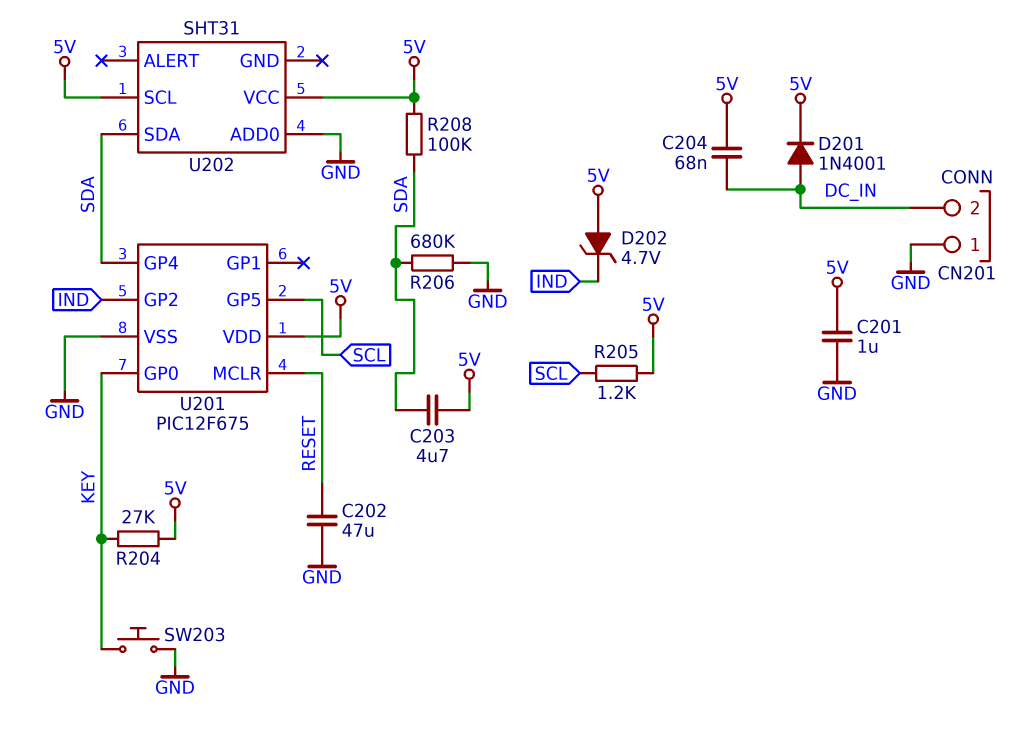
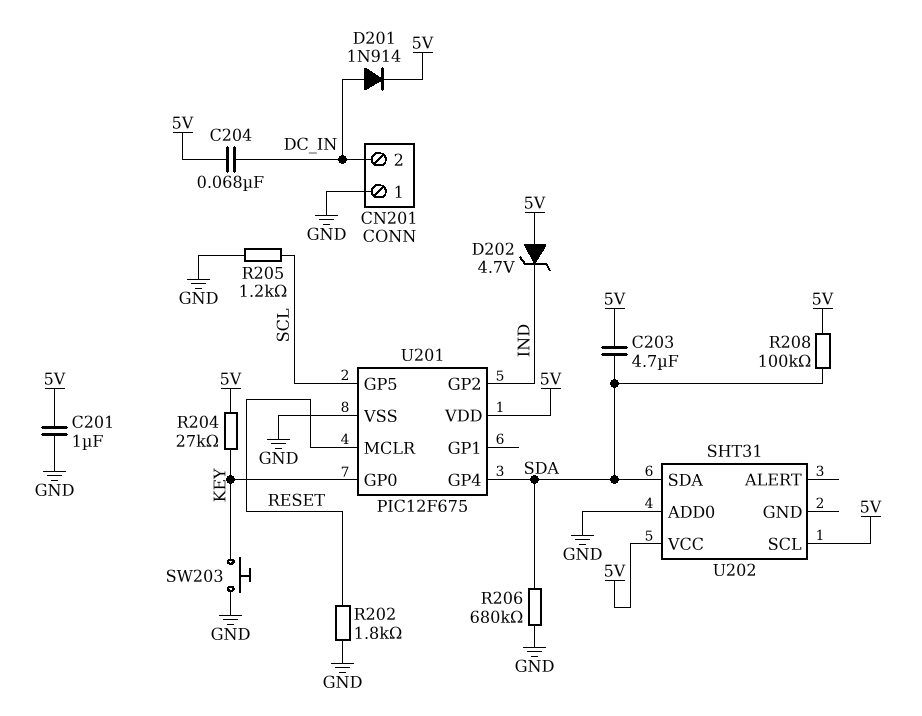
C202: 47uF (GND, RESET) -> none
D201: diode 1N4001 (A DC_IN, K 5V) -> diode 1N914 (A DC_IN, K 5V)
R202: none -> 1.8k (GND, RESET)
R205: 1.2k (5V, SCL) -> 1.2k (GND, SCL)

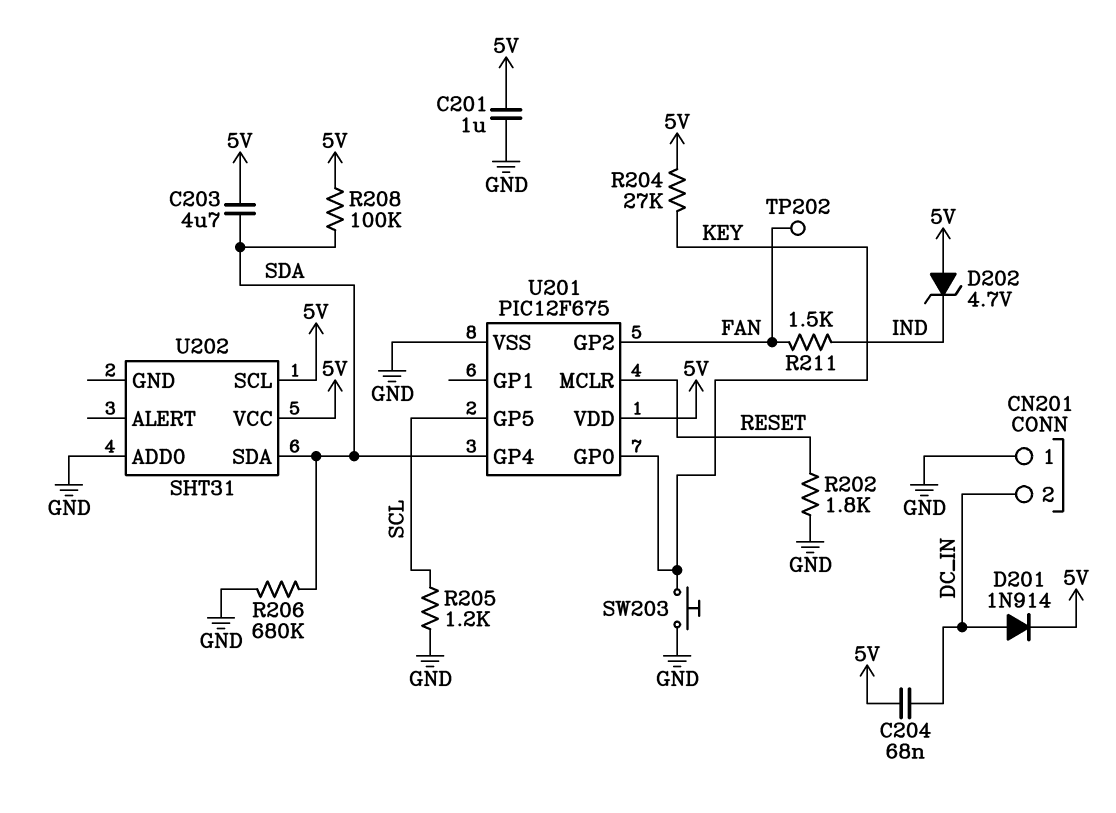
R211: none -> 1.5k (FAN, IND)
TP202: none -> test point (FAN)
U201 pin GP2: IND -> FAN

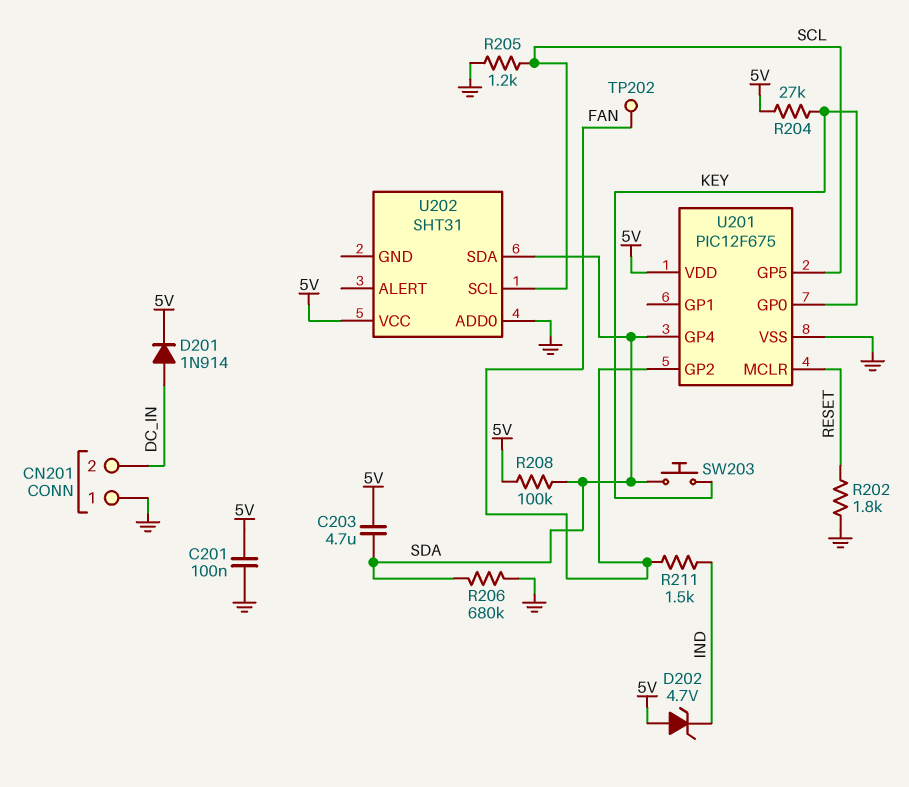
C201: 1uF (5V, GND) -> 100nF (5V, GND)
C204: 68nF (5V, DC_IN) -> none
SW203: button (GND, KEY) -> button (KEY, SDA)
U202 pin SCL: 5V -> SCL

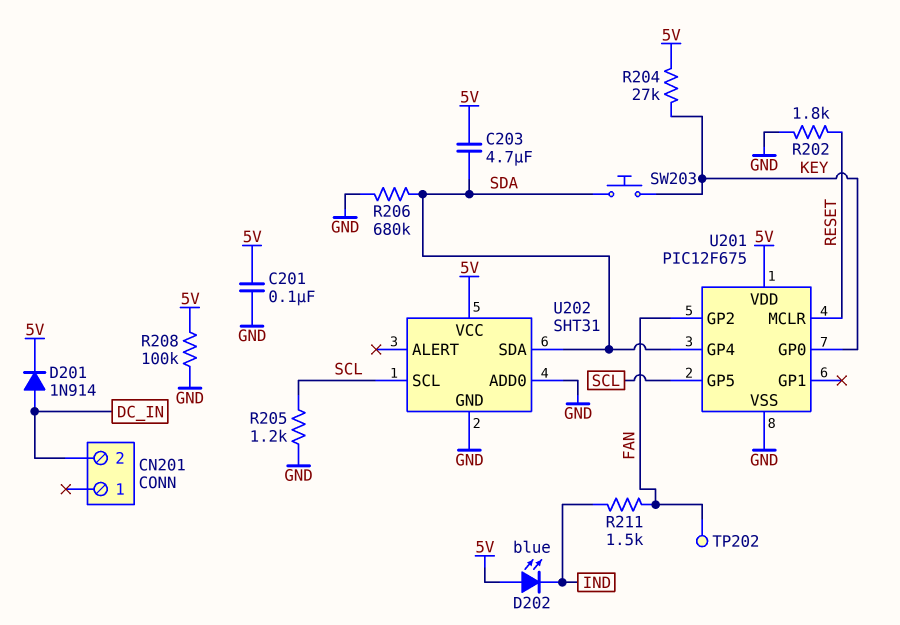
CN201 pin 1: GND -> none
D202: zener 4.7V (A 5V, K IND) -> LED blue (A 5V, K IND)
R208: 100k (5V, SDA) -> 100k (5V, GND)
U202 pin GND: none -> GND

